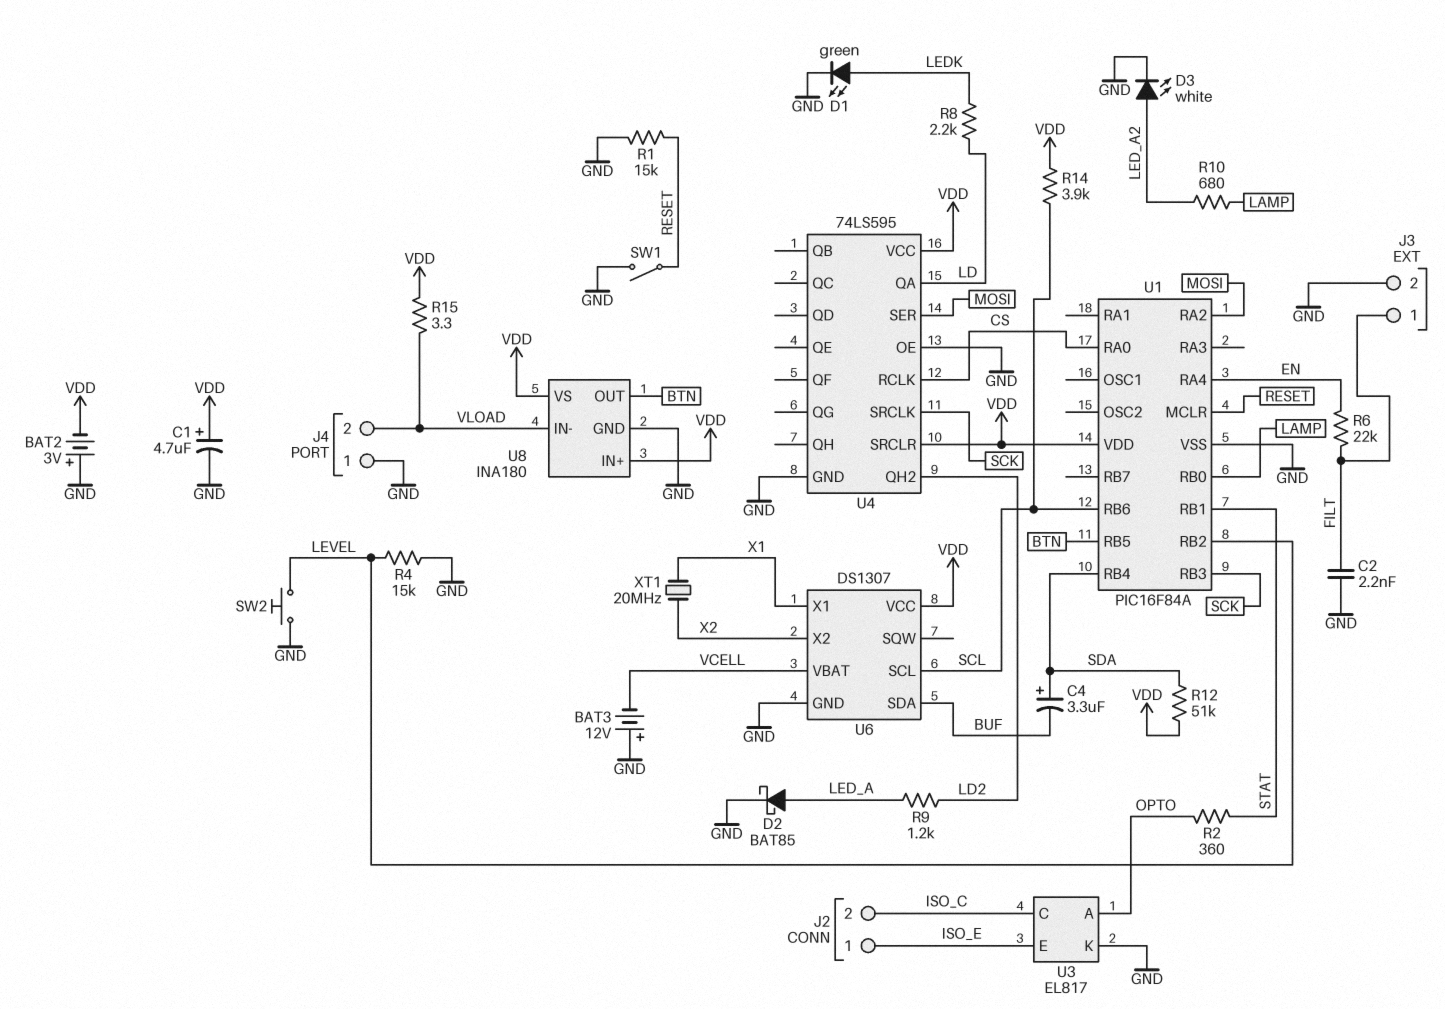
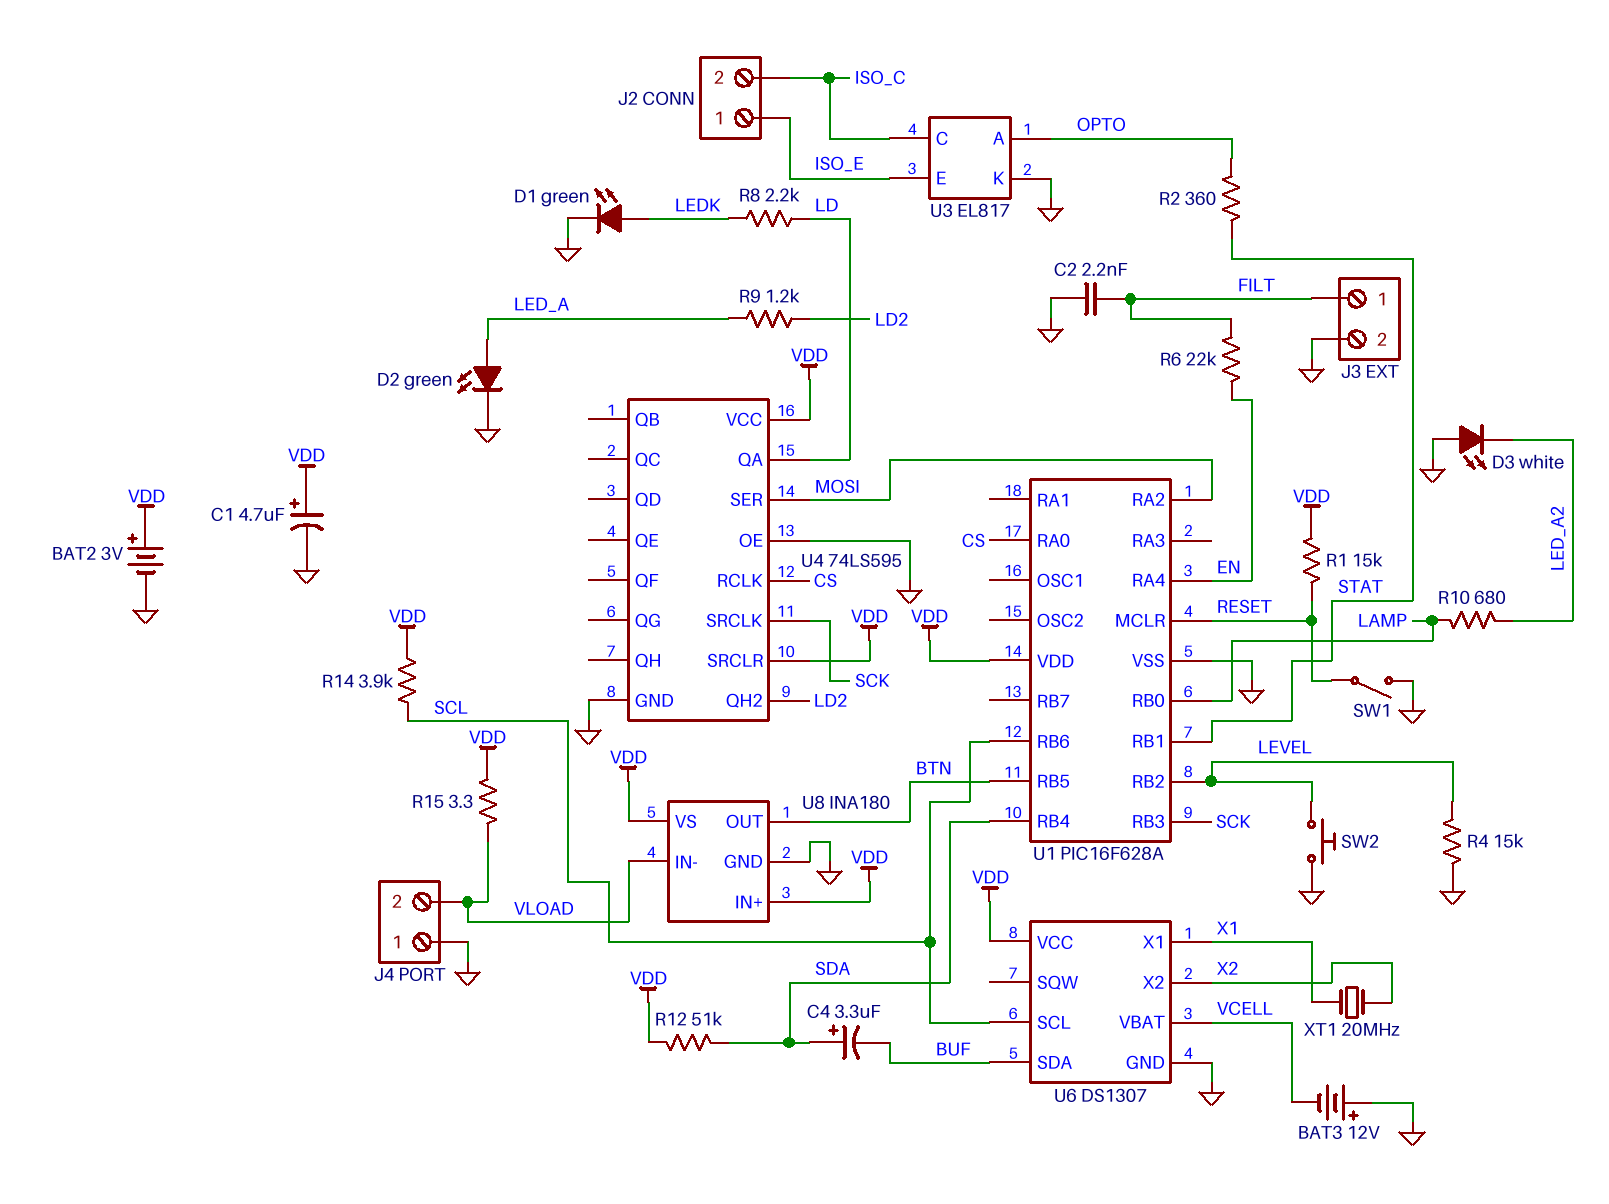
BAT2: 3V (plus GND, minus VDD) -> 3V (plus VDD, minus GND)
D2: schottky BAT85 (A LED_A, K GND) -> LED green (A LED_A, K GND)
D3: LED white (A LED_A2, K GND) -> LED white (A GND, K LED_A2)
R1: 15k (GND, RESET) -> 15k (RESET, VDD)
U1: PIC16F84A -> PIC16F628A

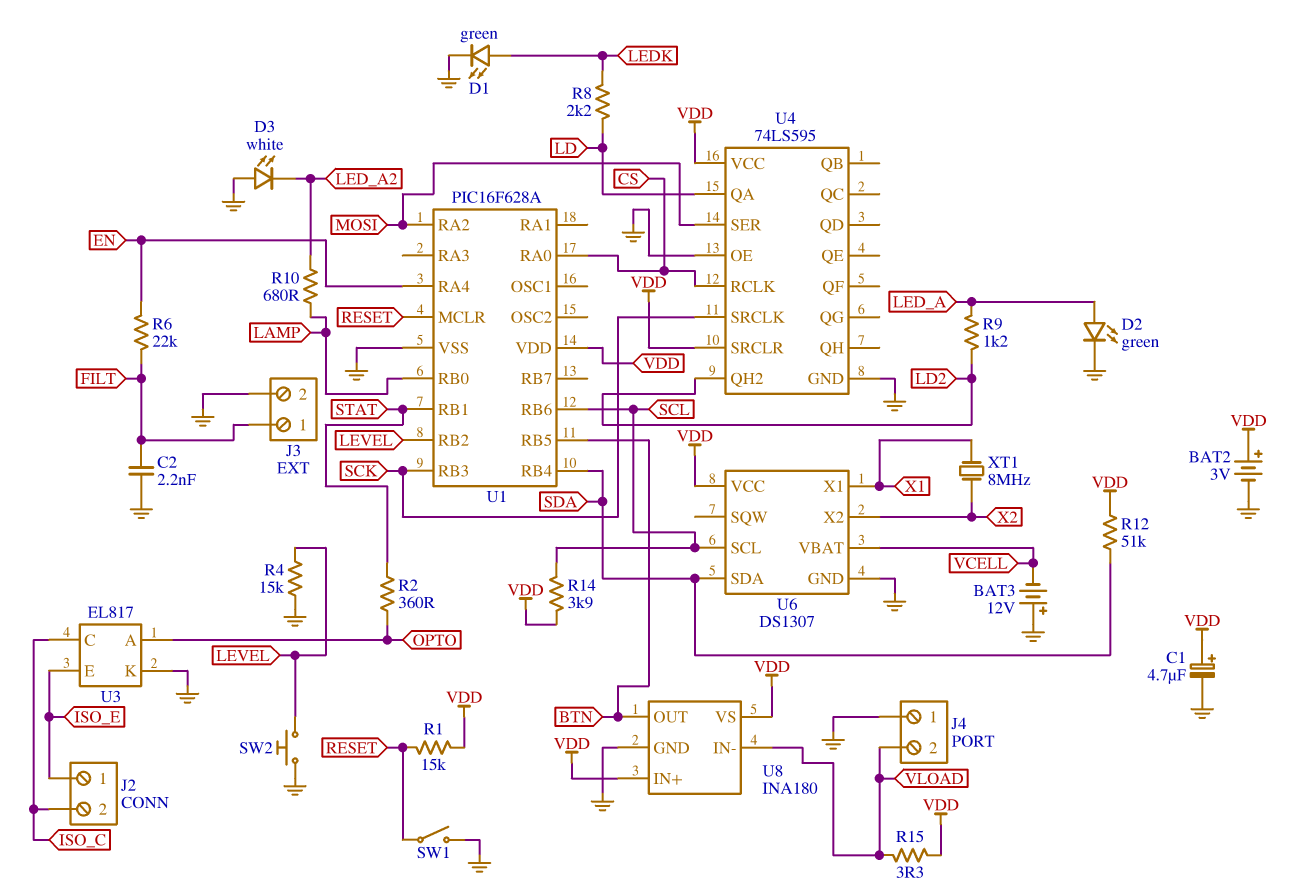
C4: 3.3uF (plus SDA, minus BUF) -> none
U6 pin SDA: BUF -> SDA
XT1: 20MHz (X1, X2) -> 8MHz (X1, X2)

